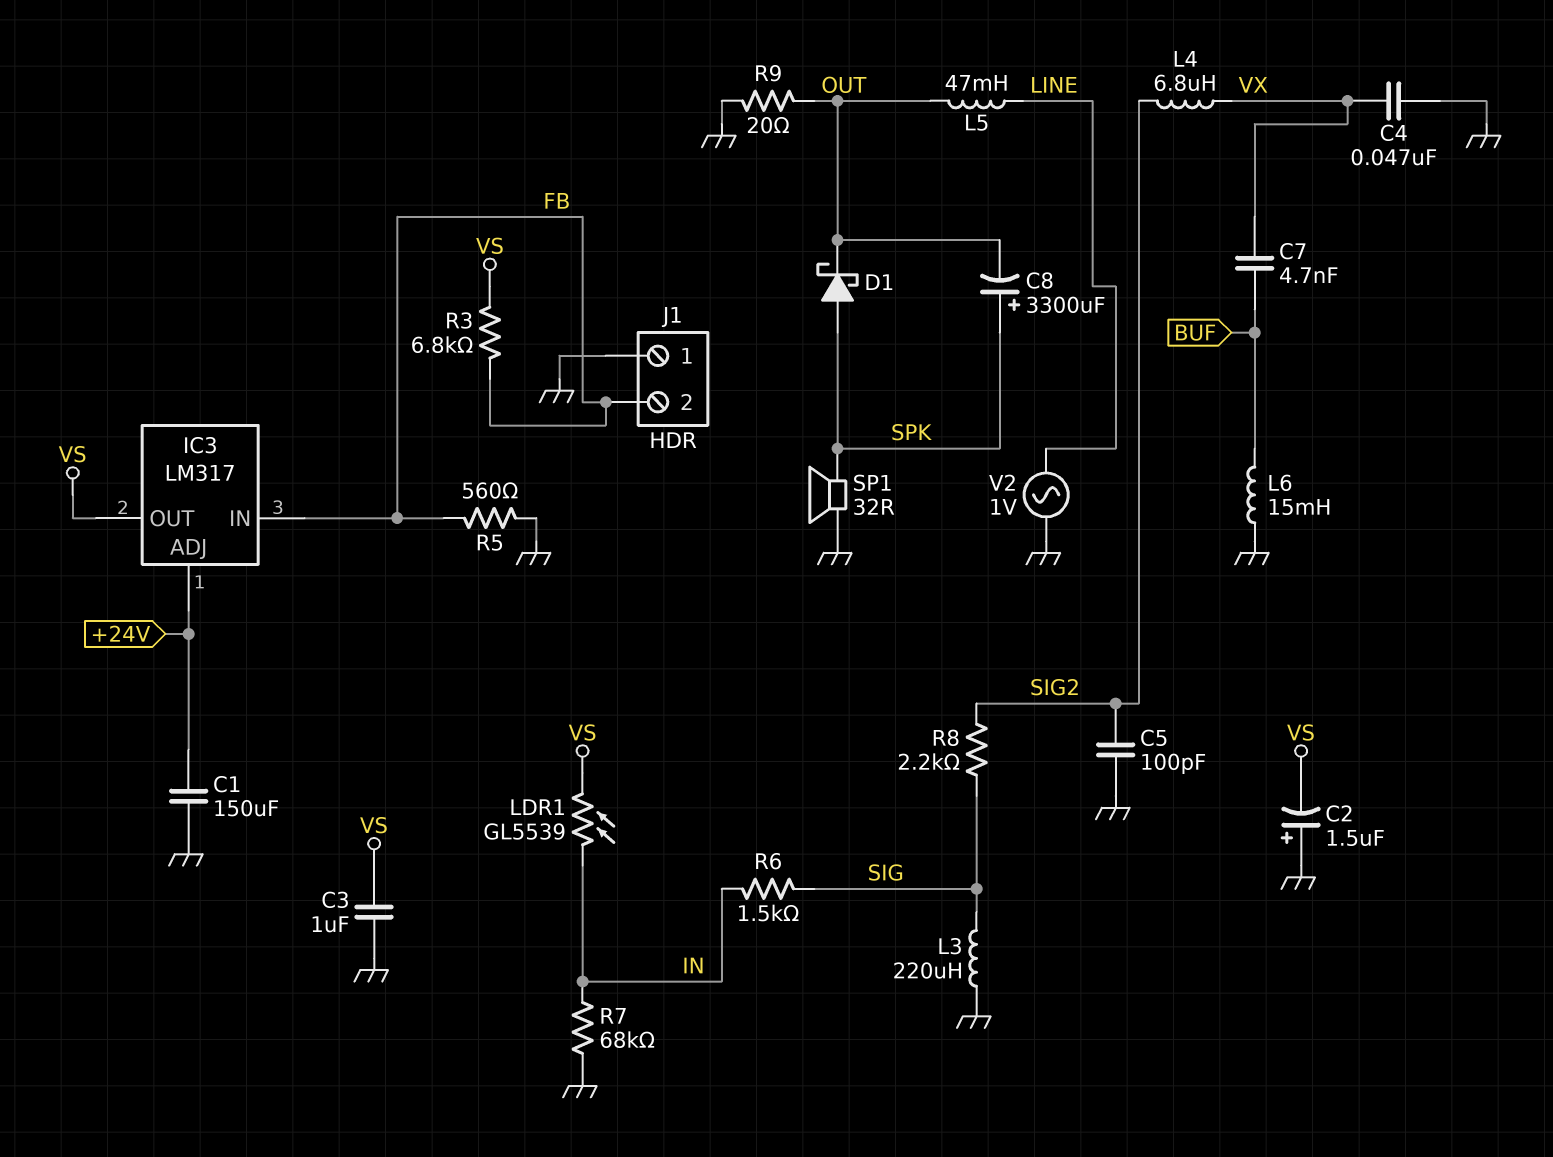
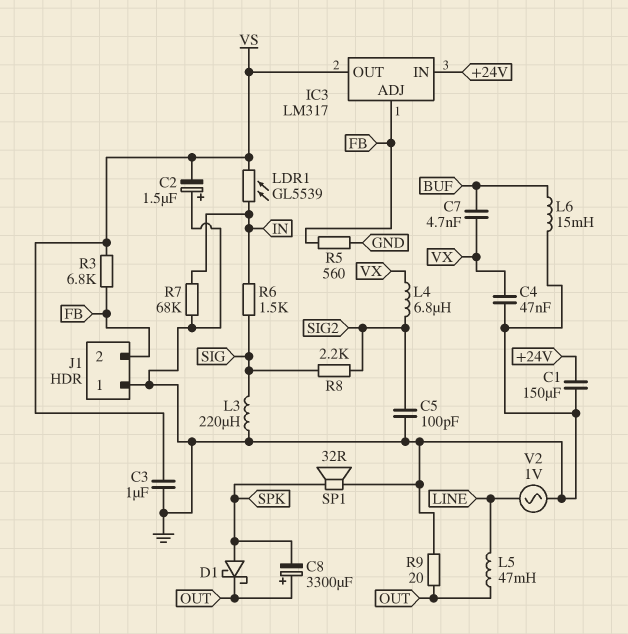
C8: 3300uF (plus SPK, minus OUT) -> 3300uF (plus OUT, minus SPK)
IC3 pin ADJ: +24V -> FB
IC3 pin IN: FB -> +24V

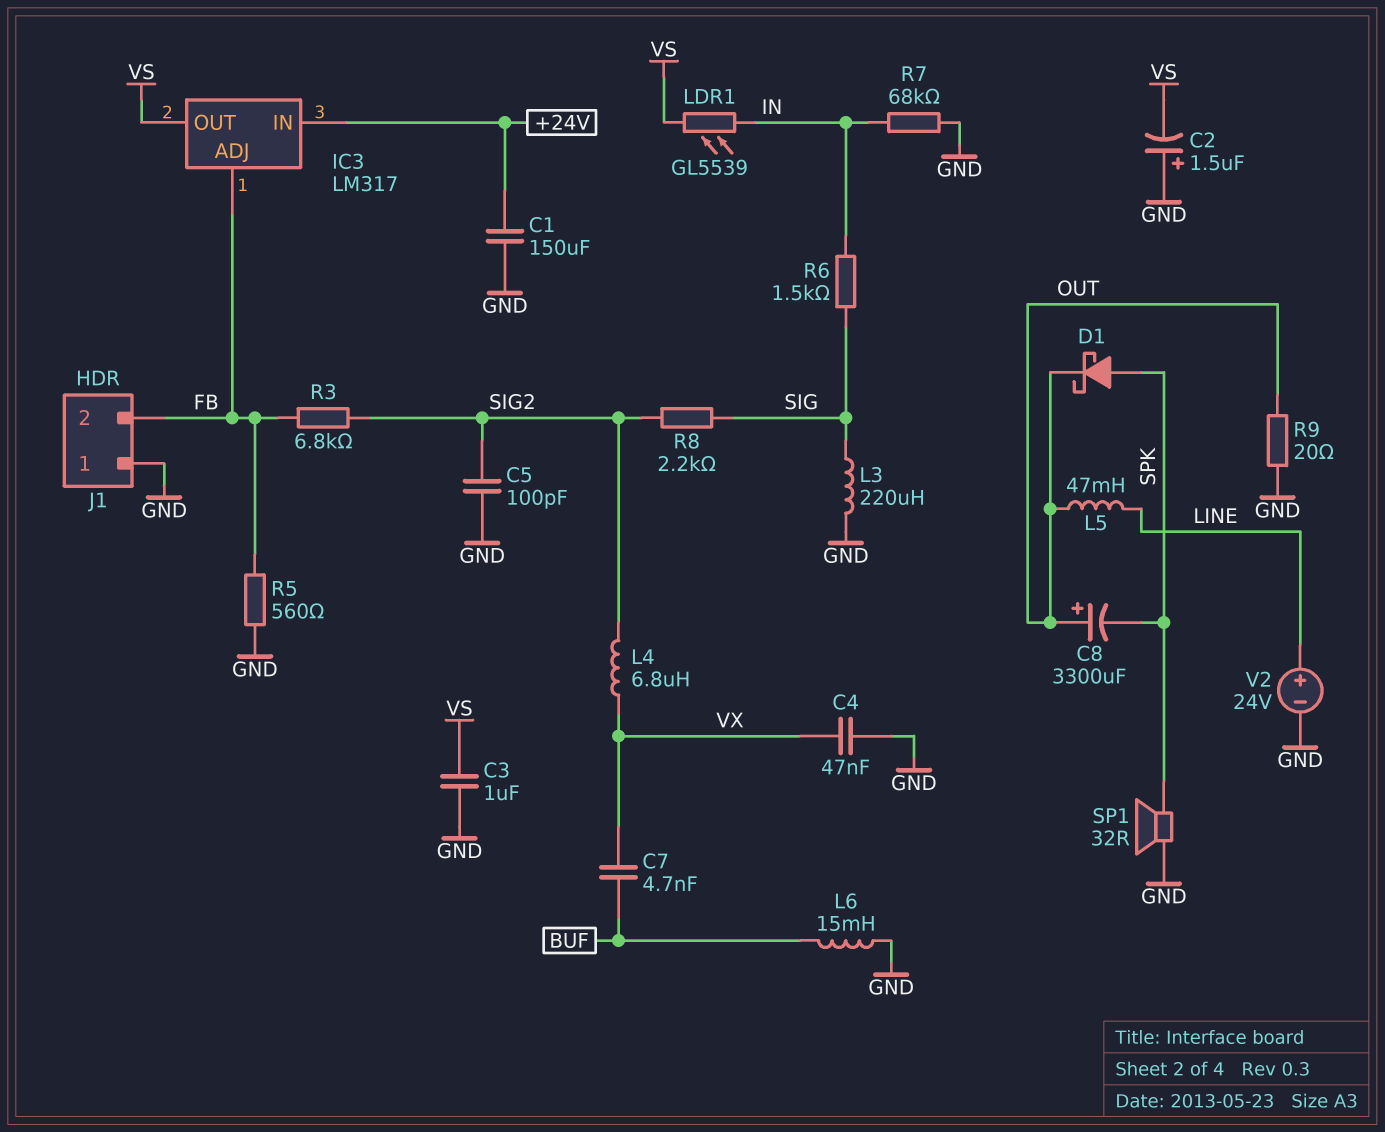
R3: 6.8k (FB, VS) -> 6.8k (FB, SIG2)
V2: AC 1V (GND, LINE) -> 24V (plus LINE, minus GND)

